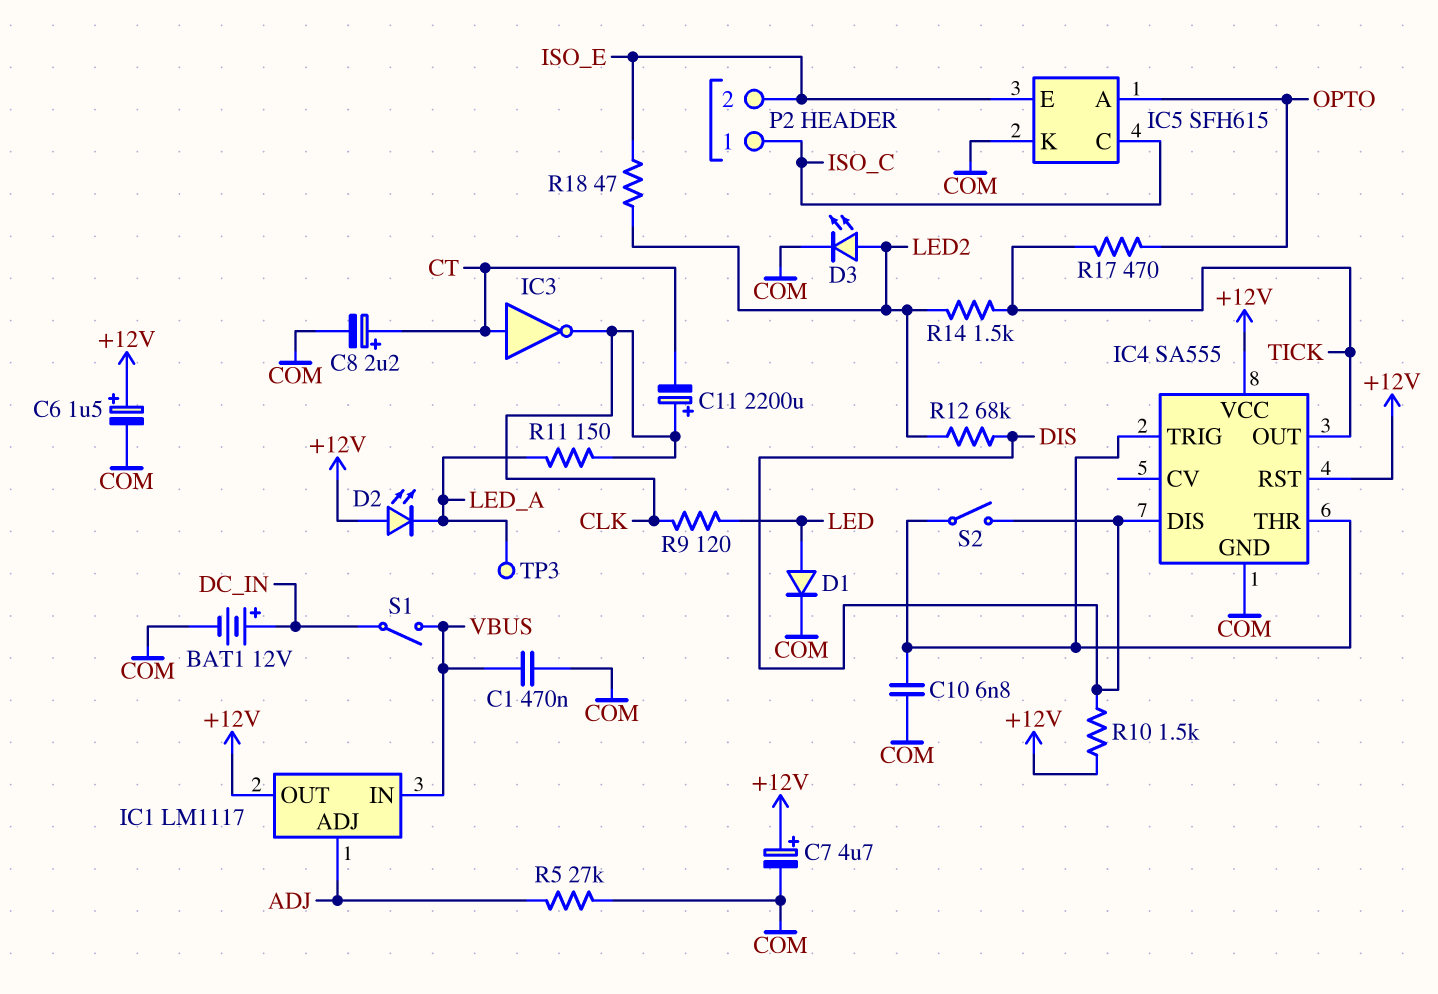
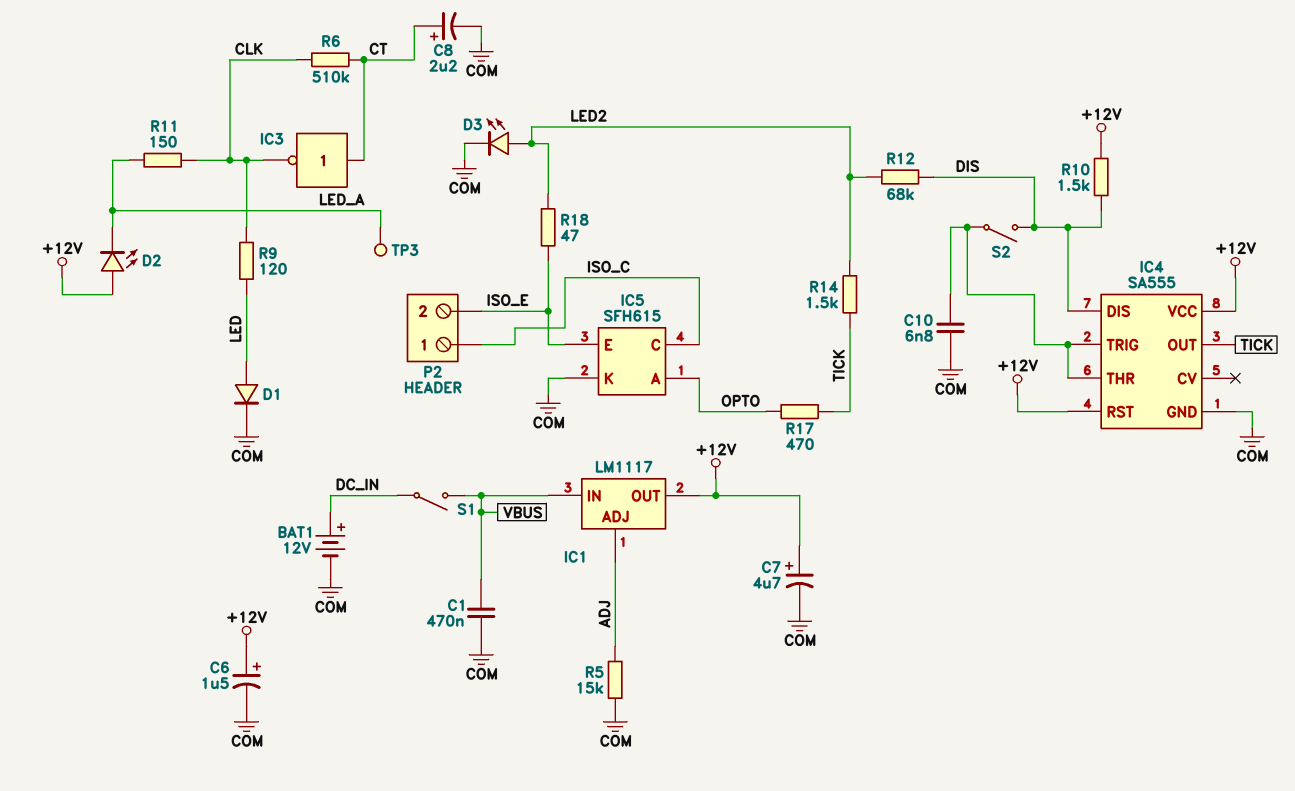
C11: 2200uF (plus CLK, minus CT) -> none
R5: 27k (ADJ, COM) -> 15k (ADJ, COM)
R6: none -> 510k (CLK, CT)

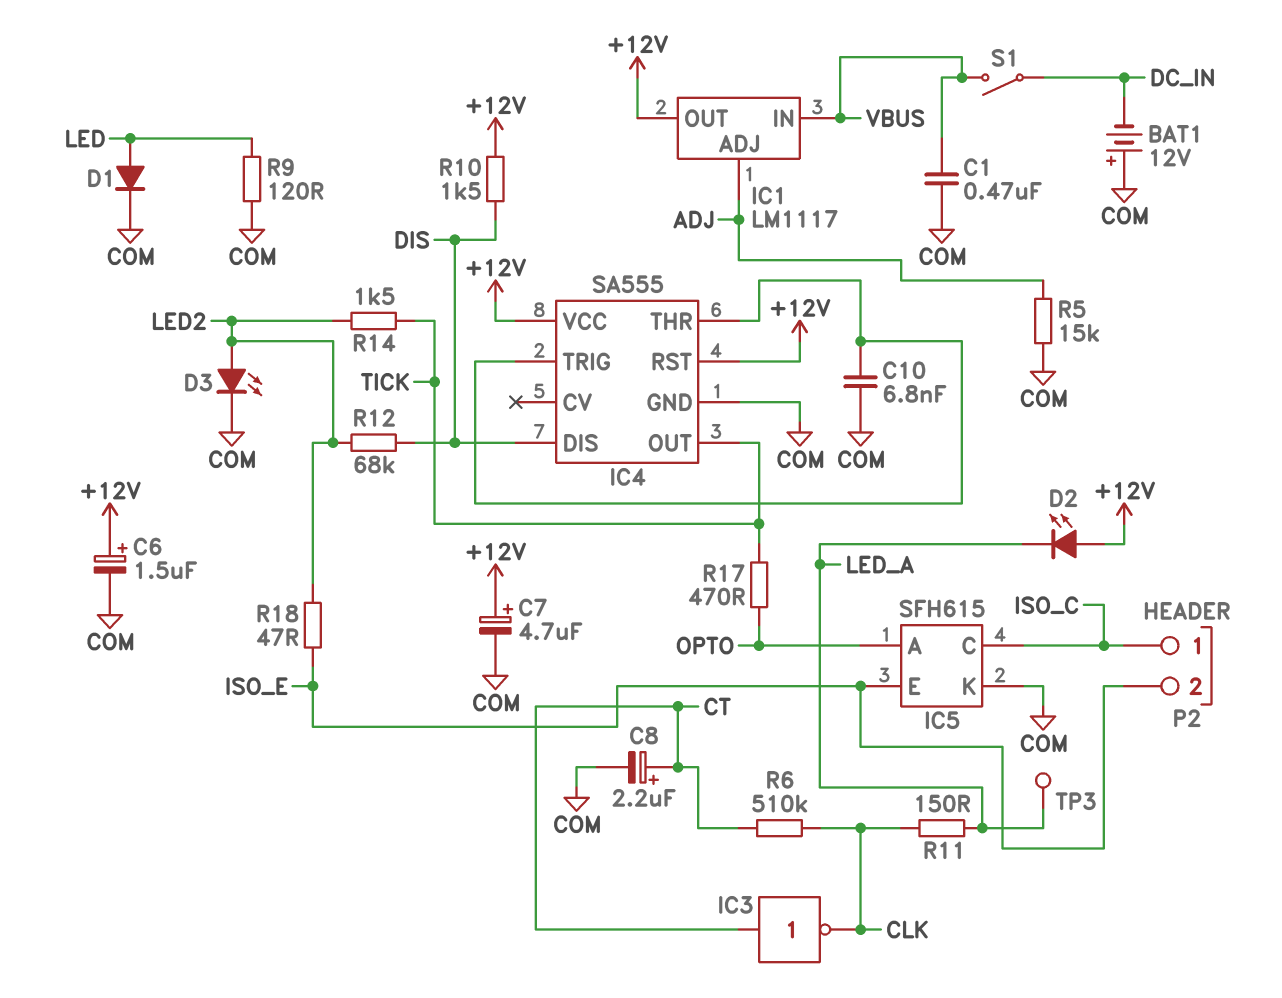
BAT1: 12V (plus DC_IN, minus COM) -> 12V (plus COM, minus DC_IN)
R9: 120 (CLK, LED) -> 120 (COM, LED)
S2: switch (DIS, IC4/THR) -> none

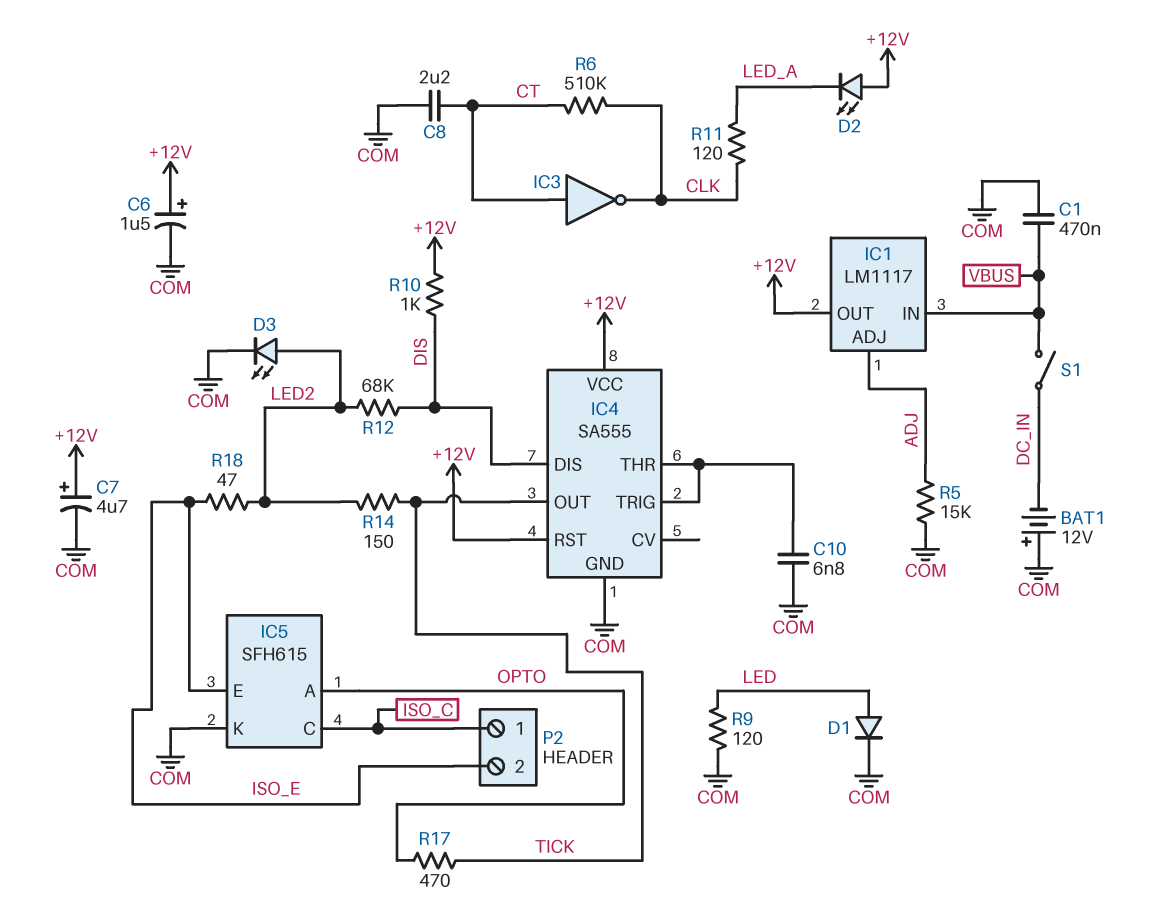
C8: 2.2uF (plus CT, minus COM) -> 2.2uF (COM, CT)
R10: 1.5k (+12V, DIS) -> 1k (+12V, DIS)
R11: 150 (CLK, LED_A) -> 120 (CLK, LED_A)
R14: 1.5k (LED2, TICK) -> 150 (LED2, TICK)
TP3: test point (LED_A) -> none

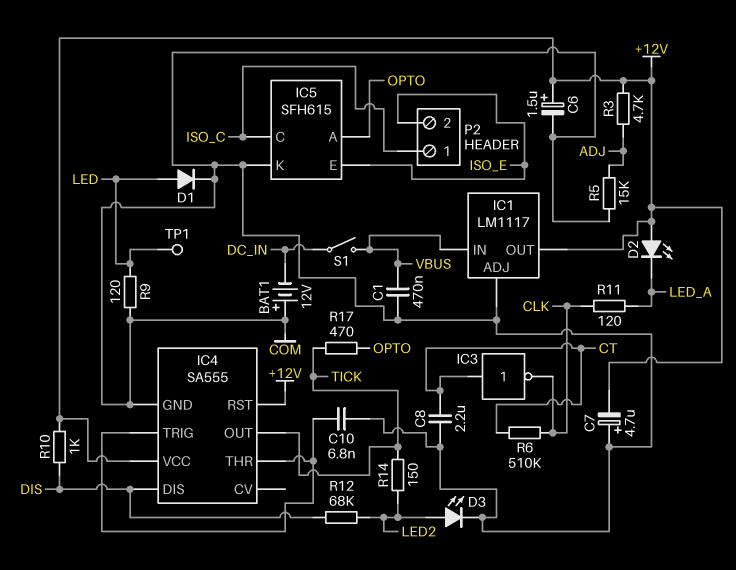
C7: 4.7uF (plus +12V, minus COM) -> 4.7uF (plus COM, minus +12V)
IC1 pin ADJ: ADJ -> COM
R3: none -> 4.7k (+12V, ADJ)
R18: 47 (ISO_E, LED2) -> none
TP1: none -> test point (LED)

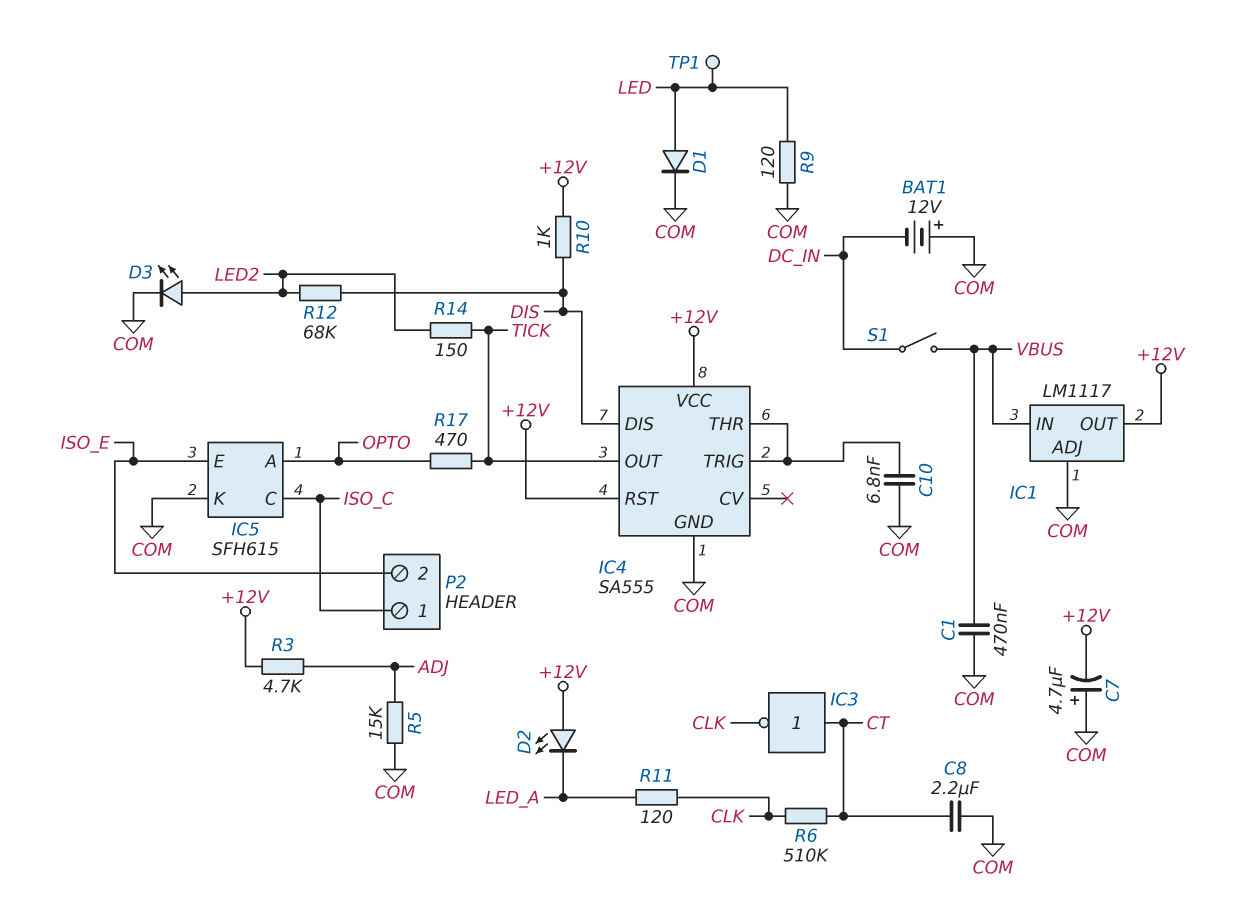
C6: 1.5uF (plus +12V, minus COM) -> none

